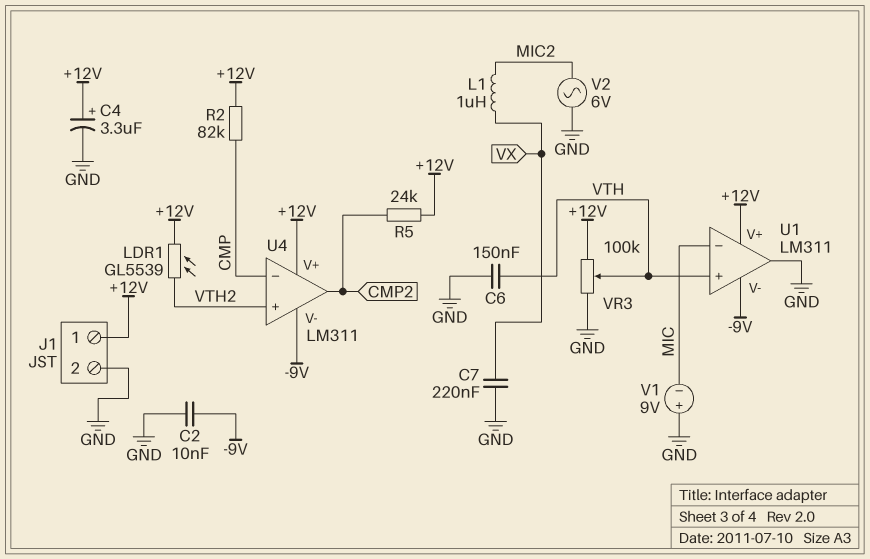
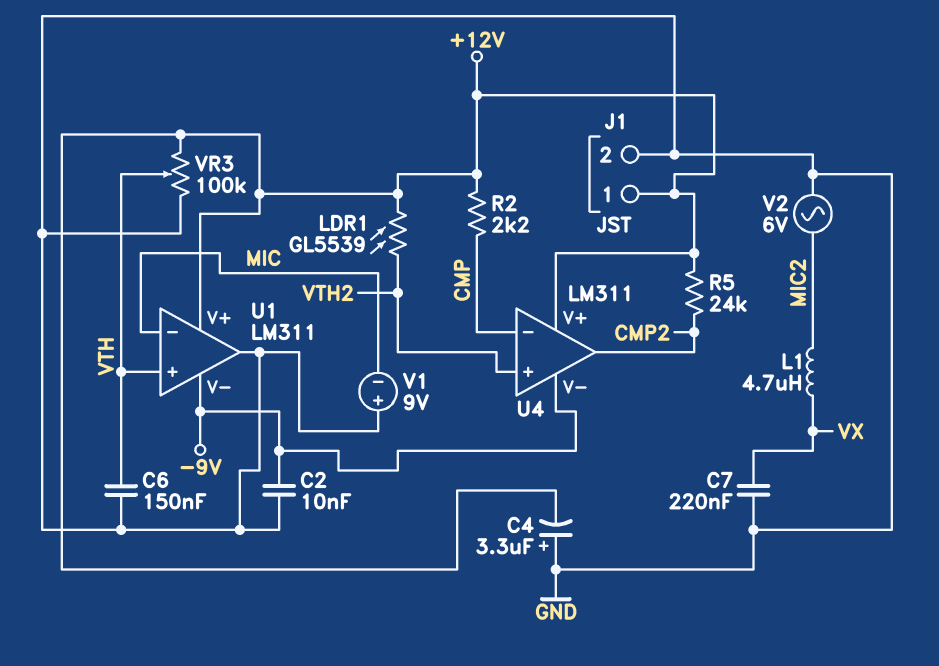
C4: 3.3uF (plus +12V, minus GND) -> 3.3uF (plus GND, minus +12V)
L1: 1uH (MIC2, VX) -> 4.7uH (MIC2, VX)
R2: 82k (+12V, CMP) -> 2.2k (+12V, CMP)

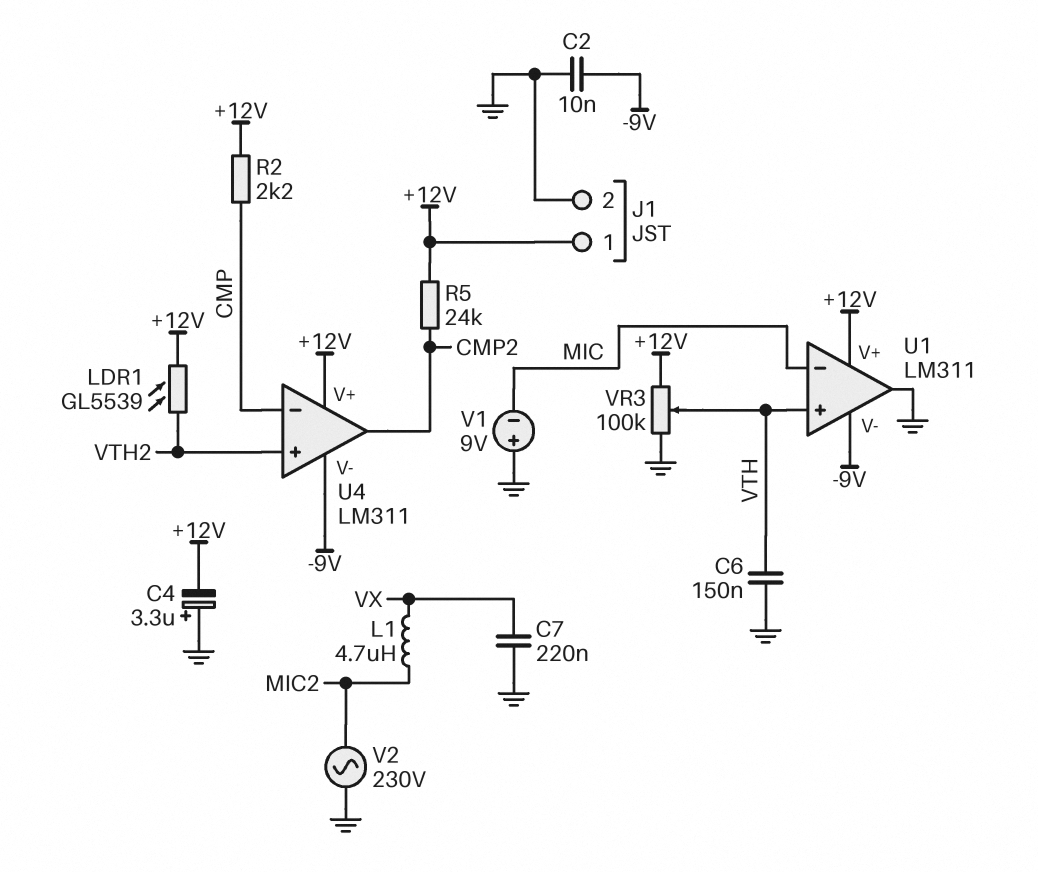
V2: AC 6V (GND, MIC2) -> AC 230V (GND, MIC2)

